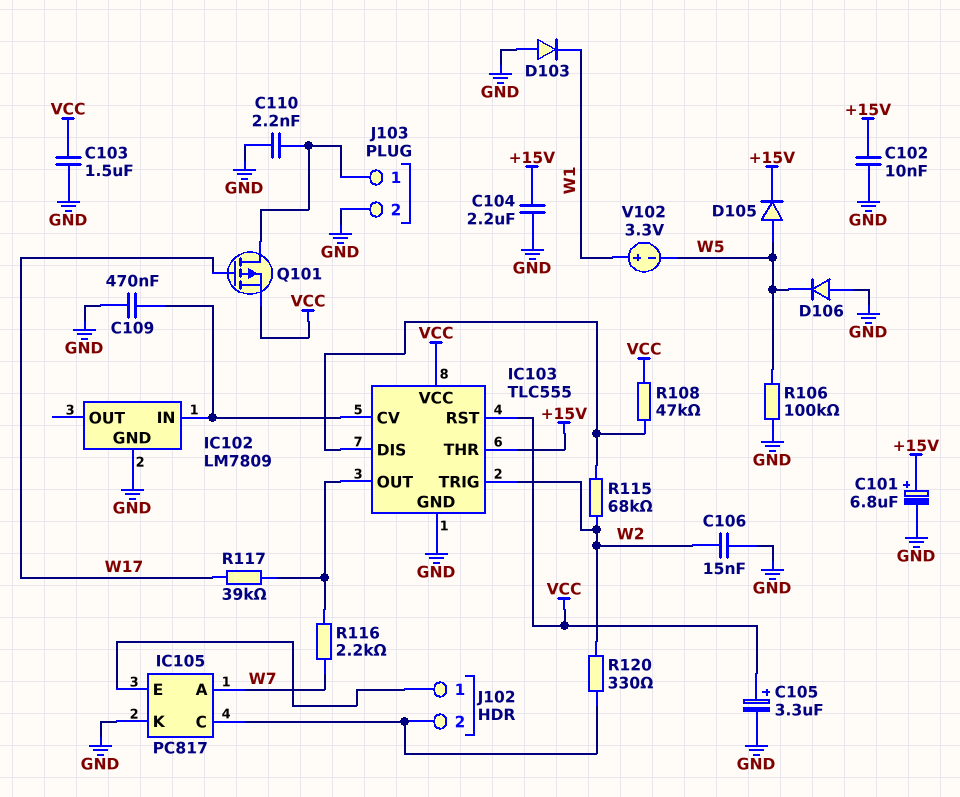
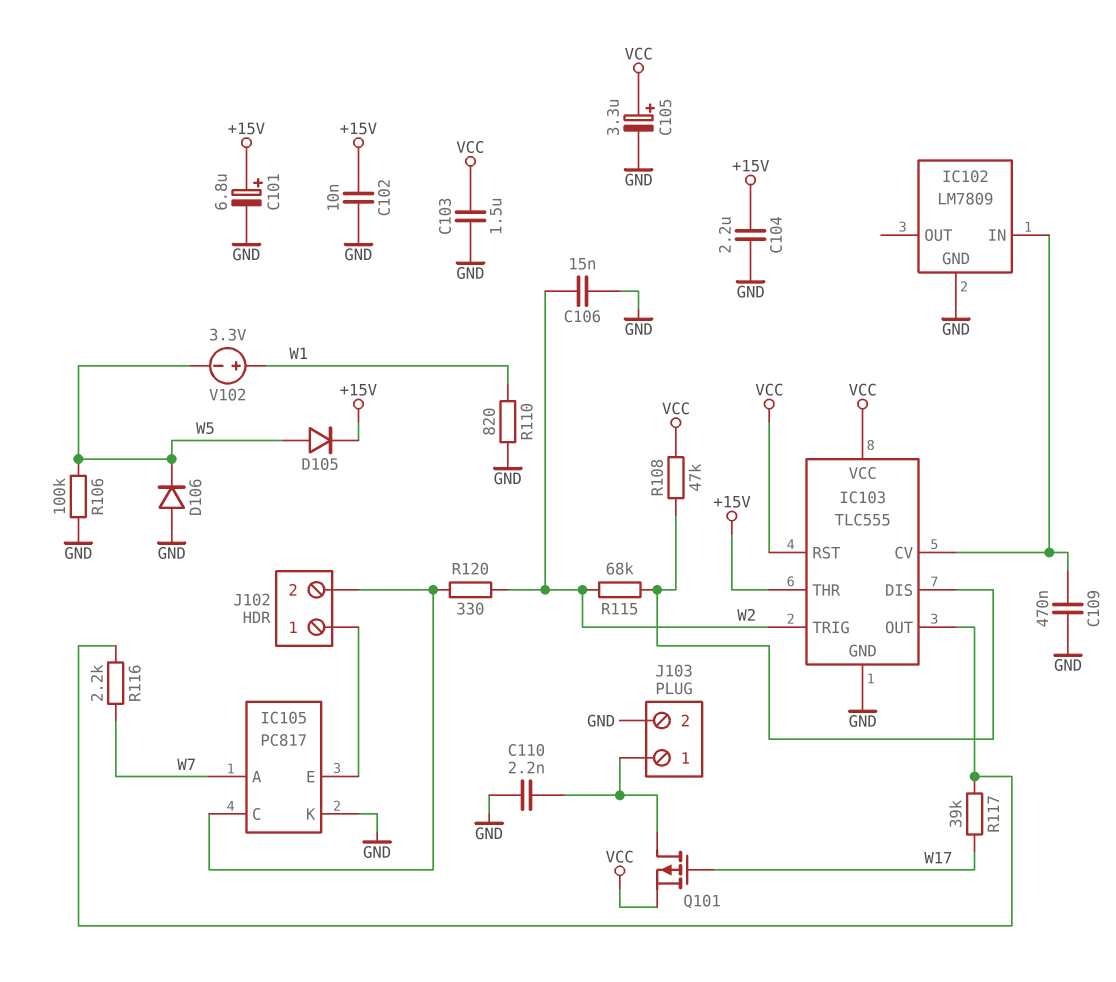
D103: diode (A GND, K W1) -> none
R110: none -> 820 (GND, W1)

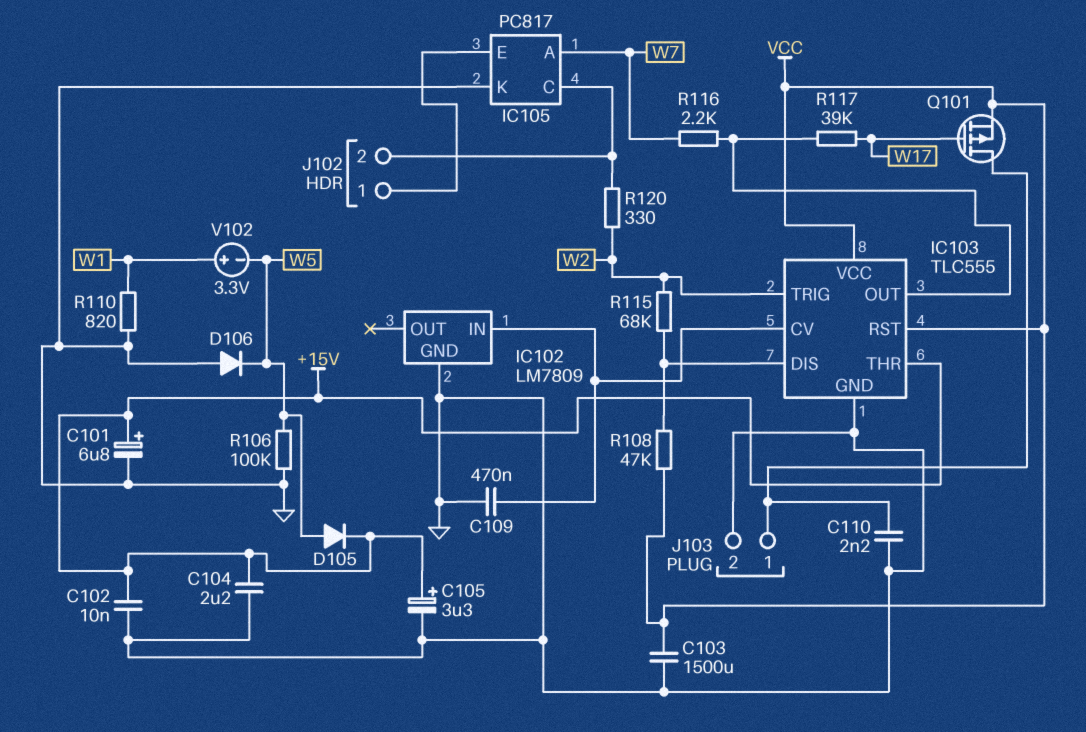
C103: 1.5uF (GND, VCC) -> 1500uF (GND, VCC)
C105: 3.3uF (plus VCC, minus GND) -> 3.3uF (plus +15V, minus GND)
C106: 15nF (GND, W2) -> none

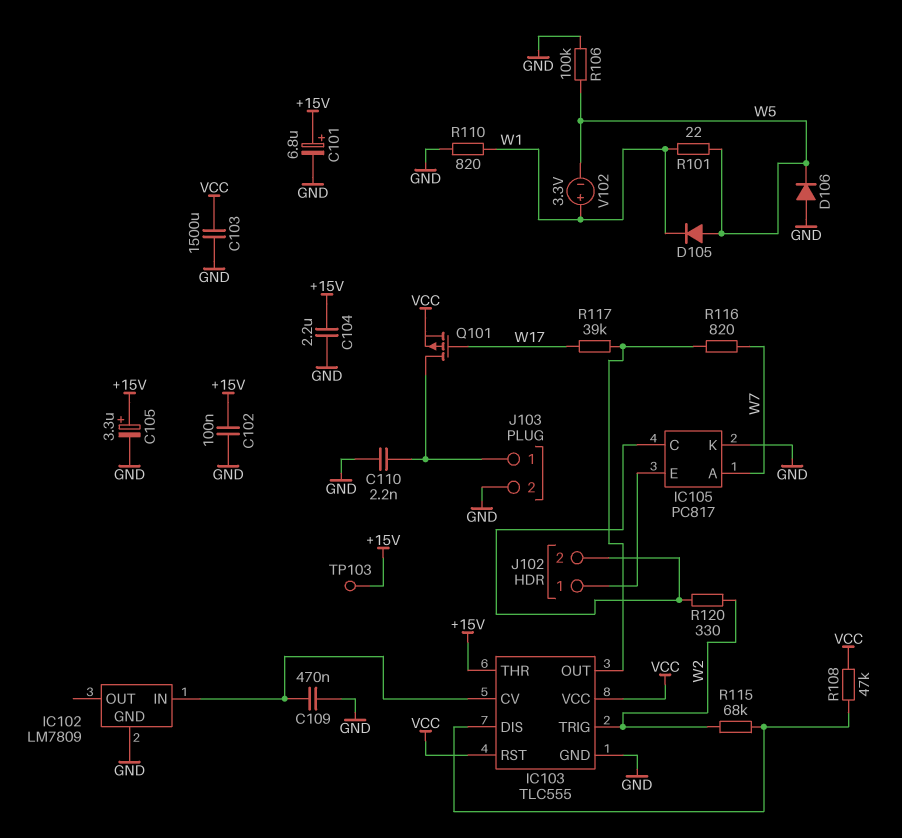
C102: 10nF (+15V, GND) -> 100nF (+15V, GND)
D105: diode (A W5, K +15V) -> diode (A W5, K W1)
R101: none -> 22 (W1, W5)
R116: 2.2k (IC103/OUT, W7) -> 820 (IC103/OUT, W7)
TP103: none -> test point (+15V)

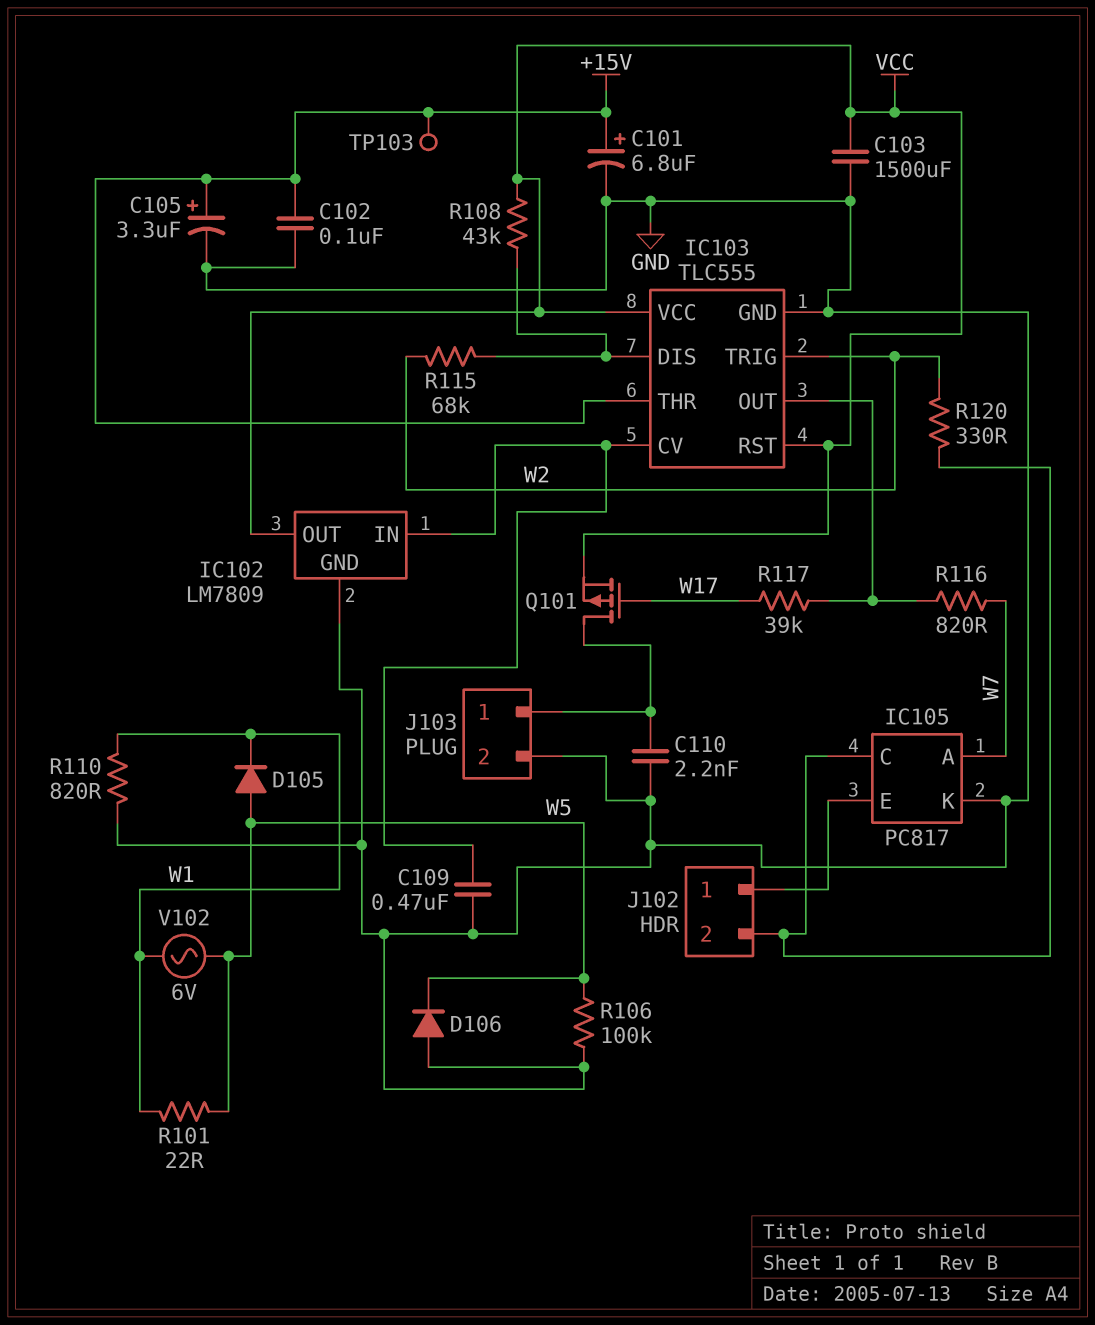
C104: 2.2uF (+15V, GND) -> none
IC102 pin OUT: none -> VCC
R108: 47k (IC103/DIS, VCC) -> 43k (IC103/DIS, VCC)
V102: 3.3V (plus W1, minus W5) -> AC 6V (W1, W5)

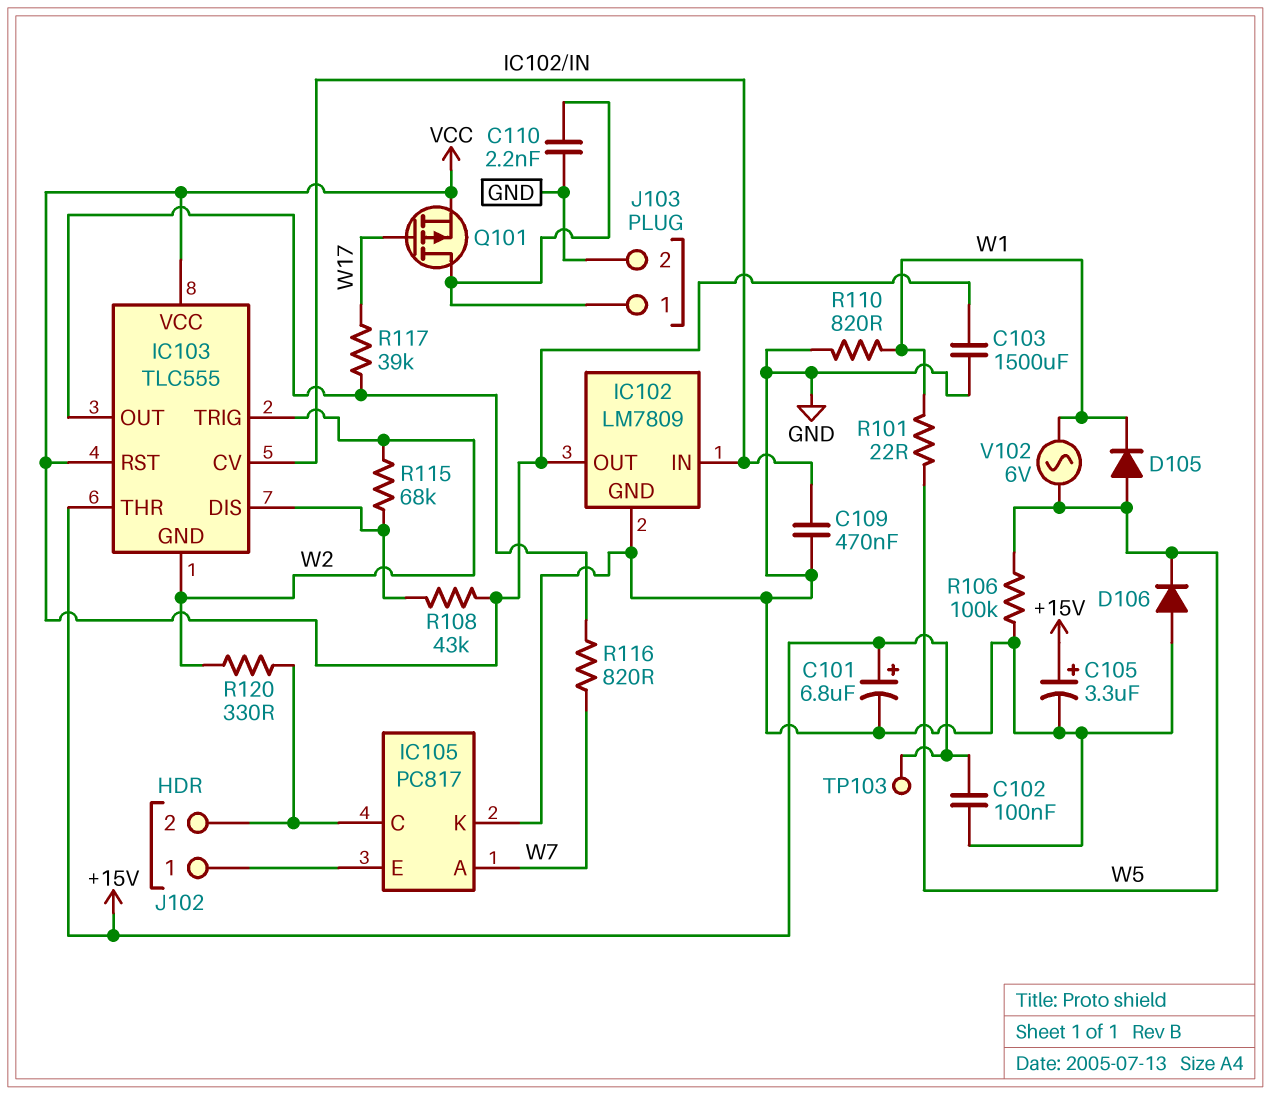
IC103 pin GND: GND -> W2

